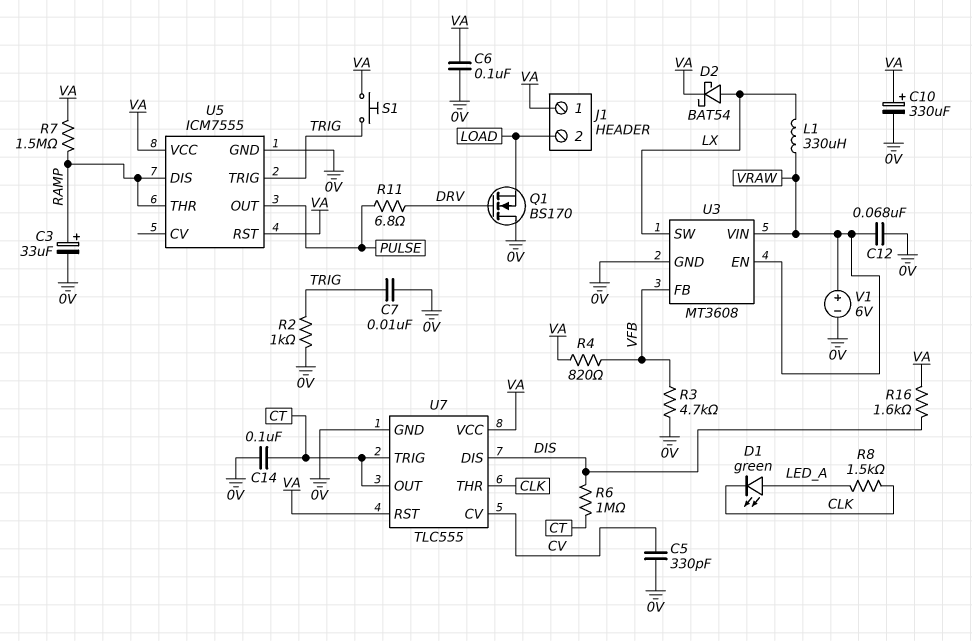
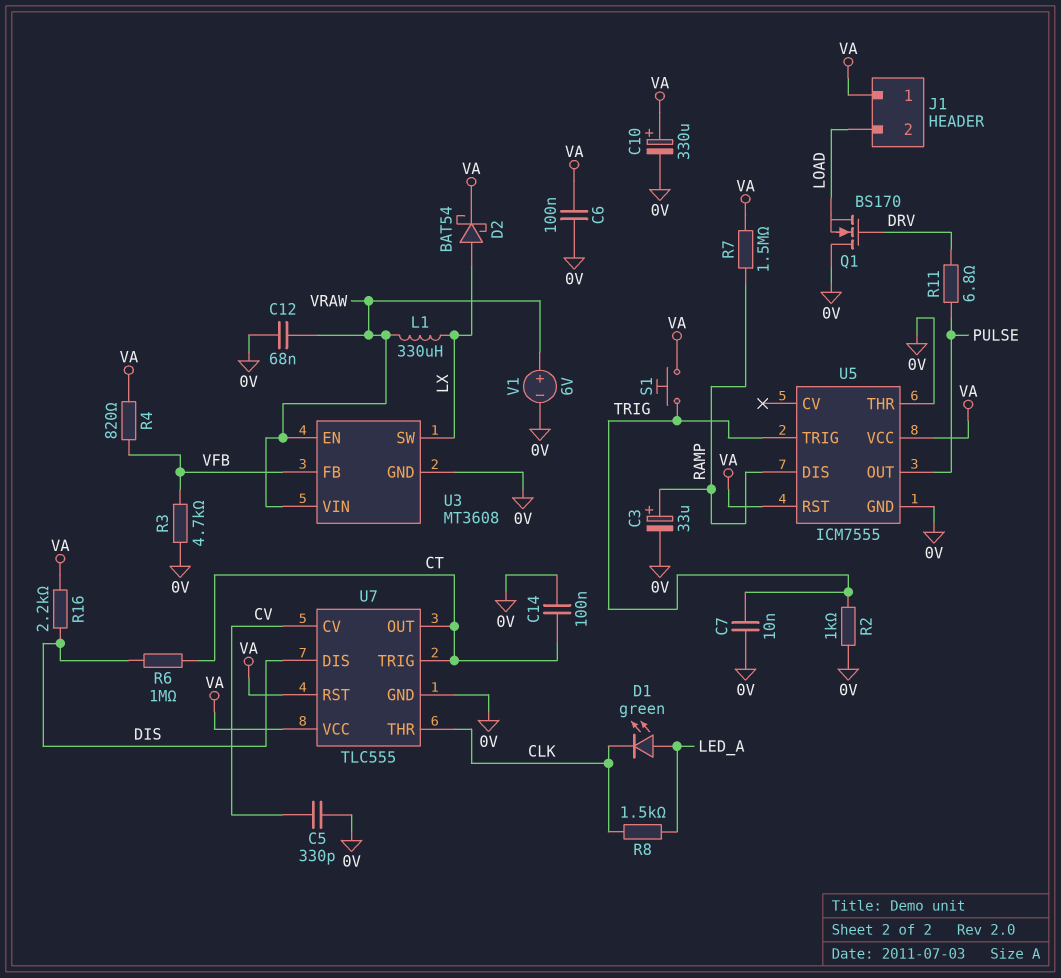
R16: 1.6k (DIS, VA) -> 2.2k (DIS, VA)
U5 pin THR: RAMP -> 0V

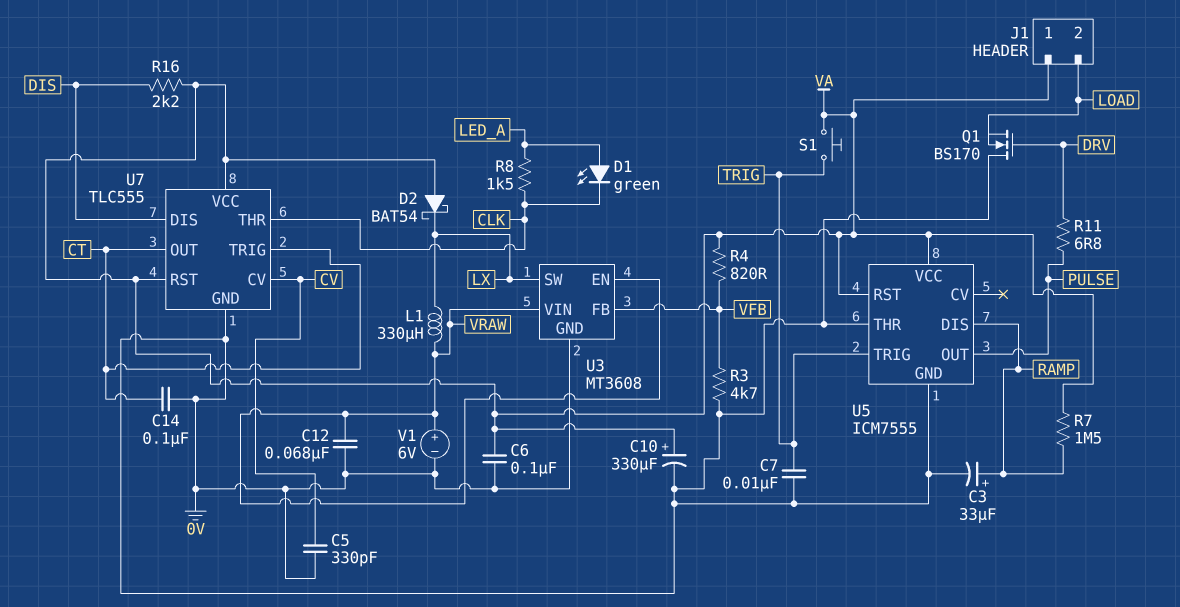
D2: schottky BAT54 (A LX, K VA) -> schottky BAT54 (A VA, K LX)
R2: 1k (0V, TRIG) -> none
R6: 1M (CT, DIS) -> none

